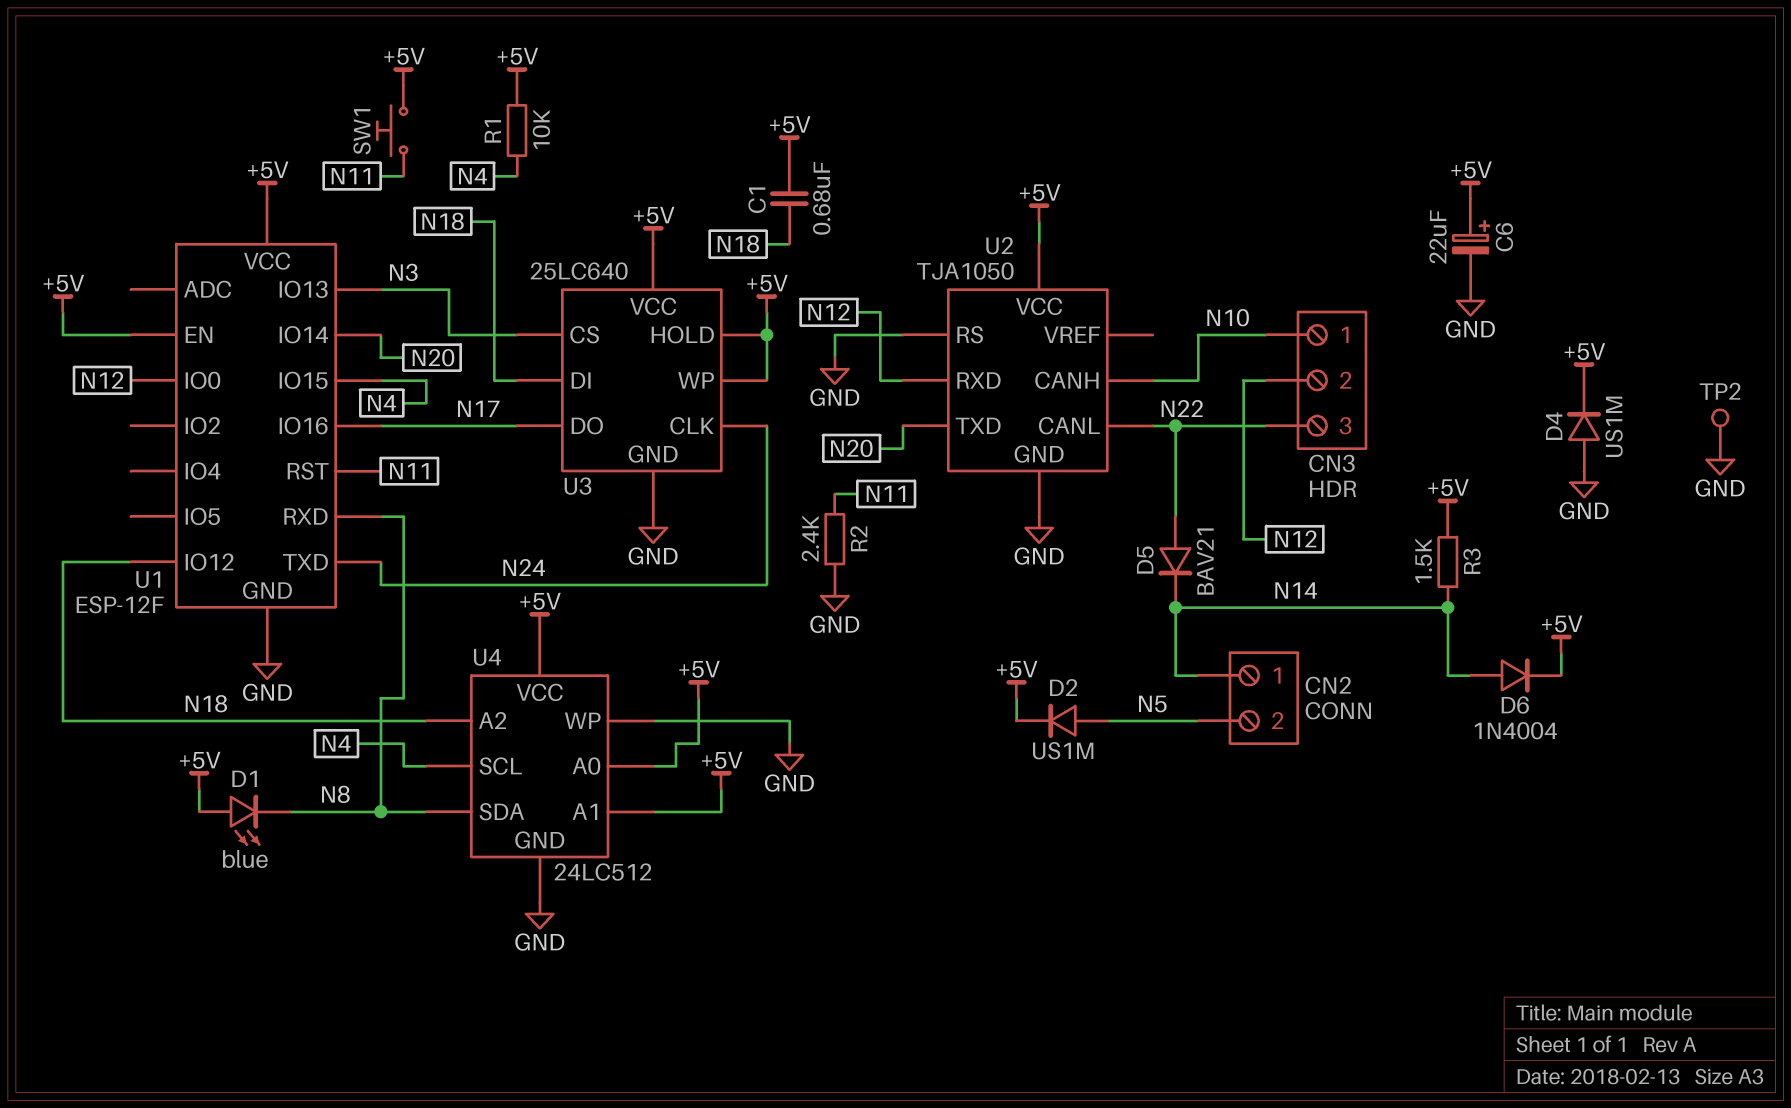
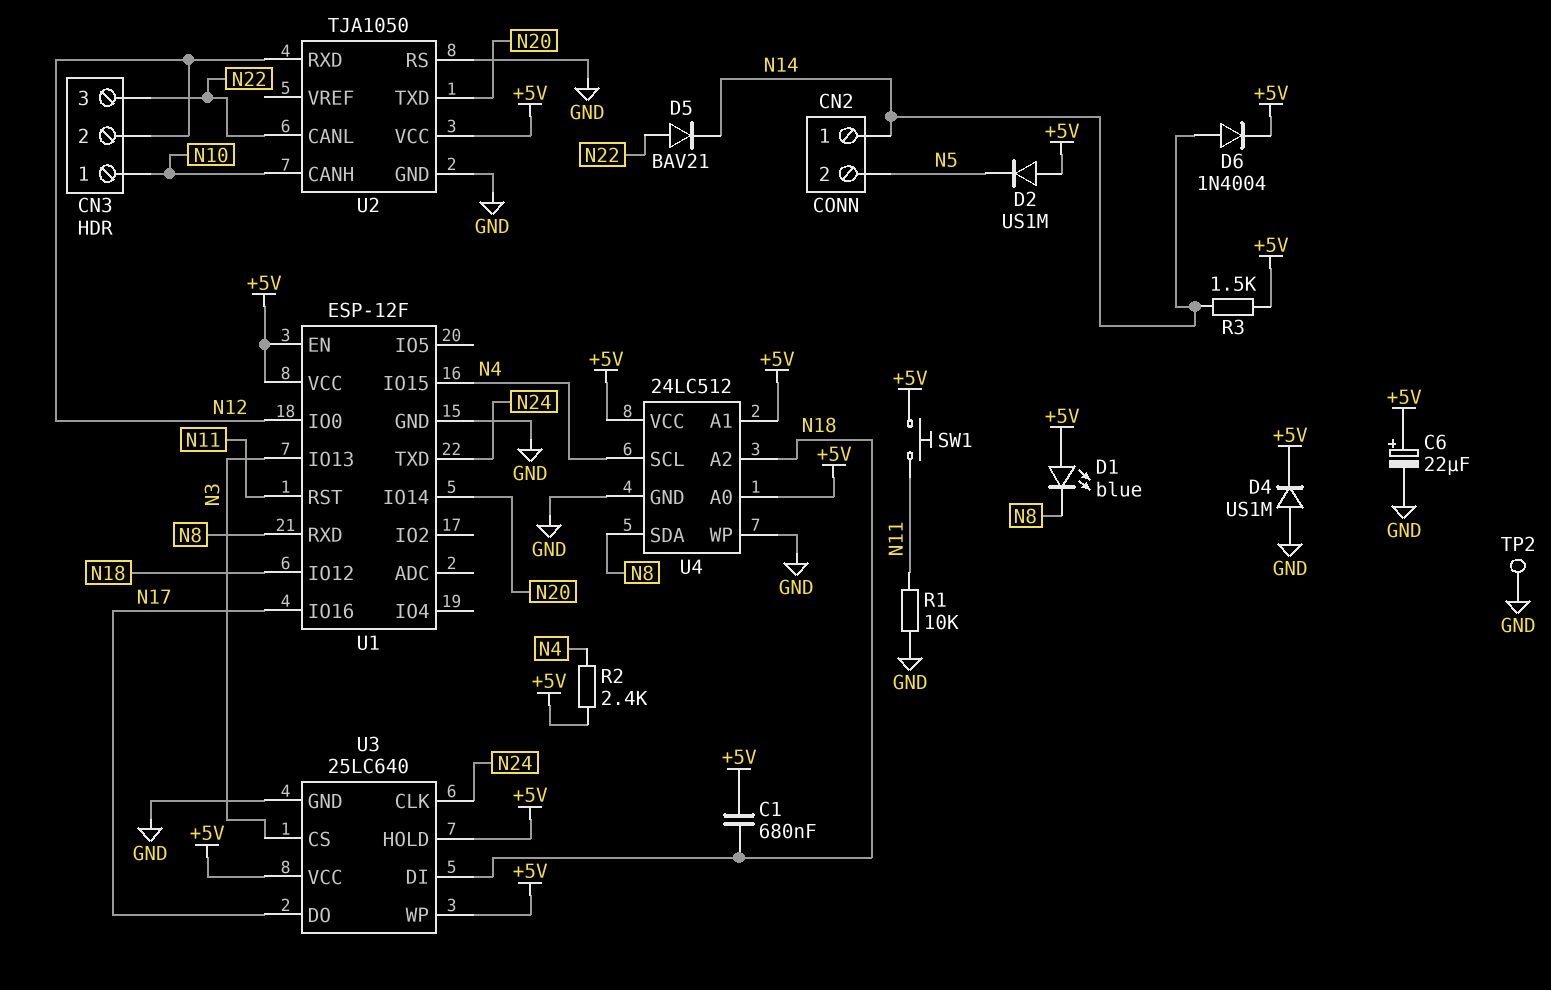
D2: diode US1M (A N5, K +5V) -> diode US1M (A +5V, K N5)
R1: 10k (+5V, N4) -> 10k (GND, N11)
R2: 2.4k (GND, N11) -> 2.4k (+5V, N4)

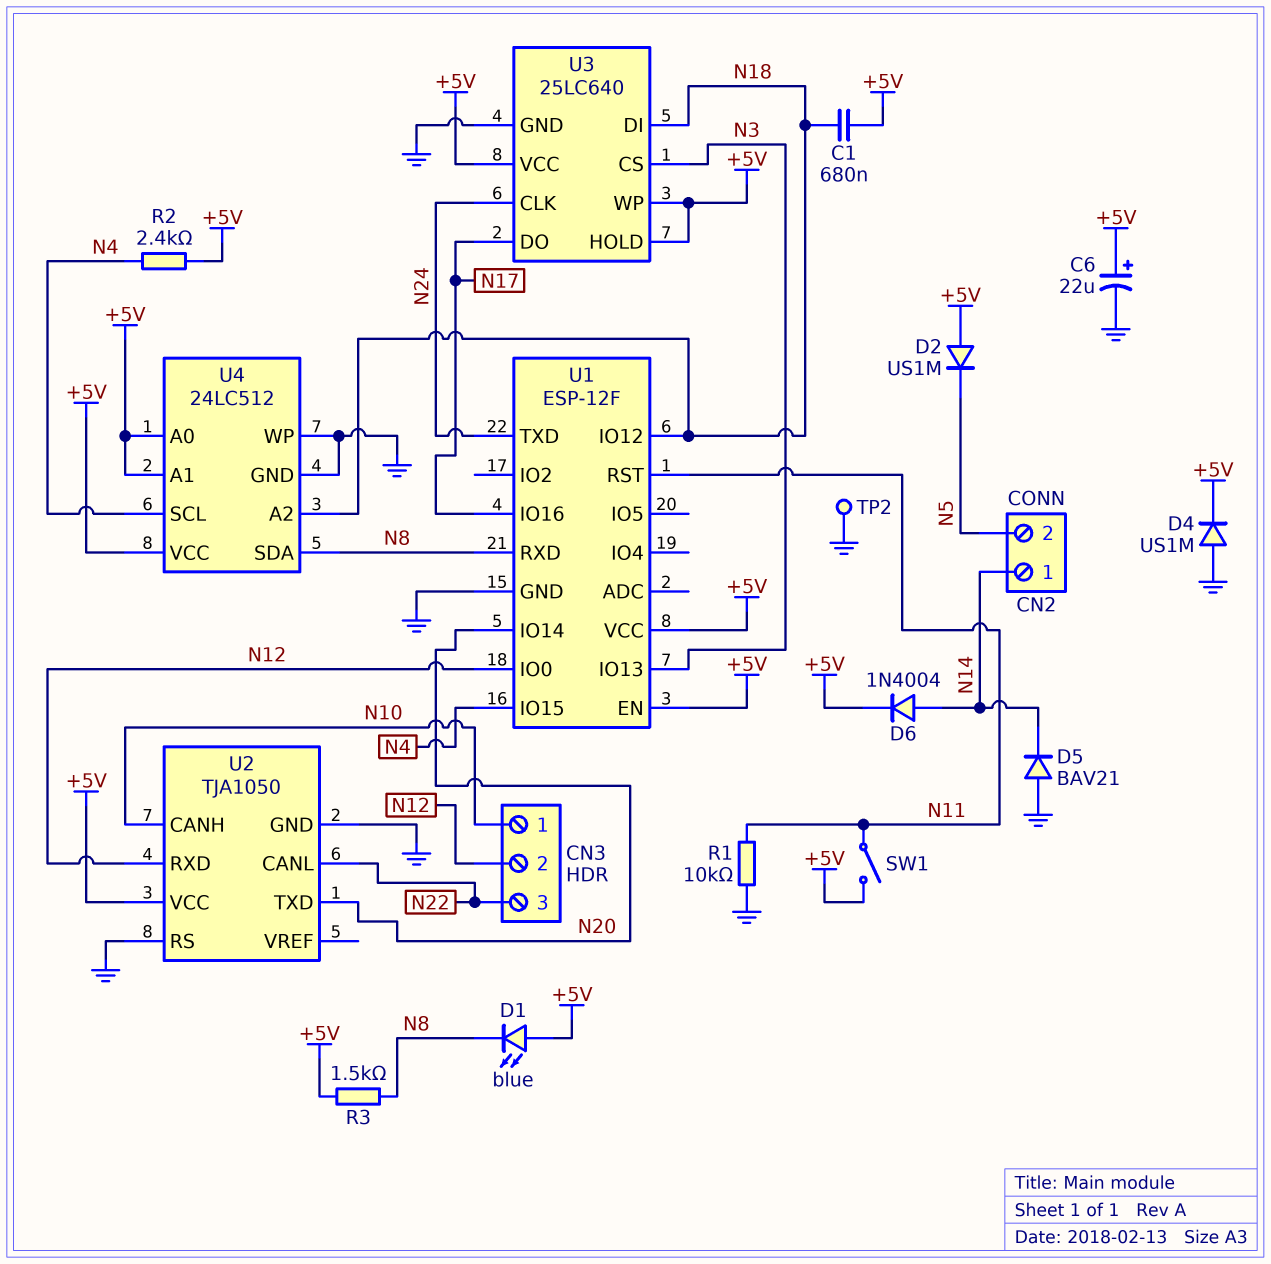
D5: diode BAV21 (A N22, K N14) -> diode BAV21 (A GND, K N14)
R3: 1.5k (+5V, N14) -> 1.5k (+5V, N8)
SW1: button (+5V, N11) -> switch (+5V, N11)

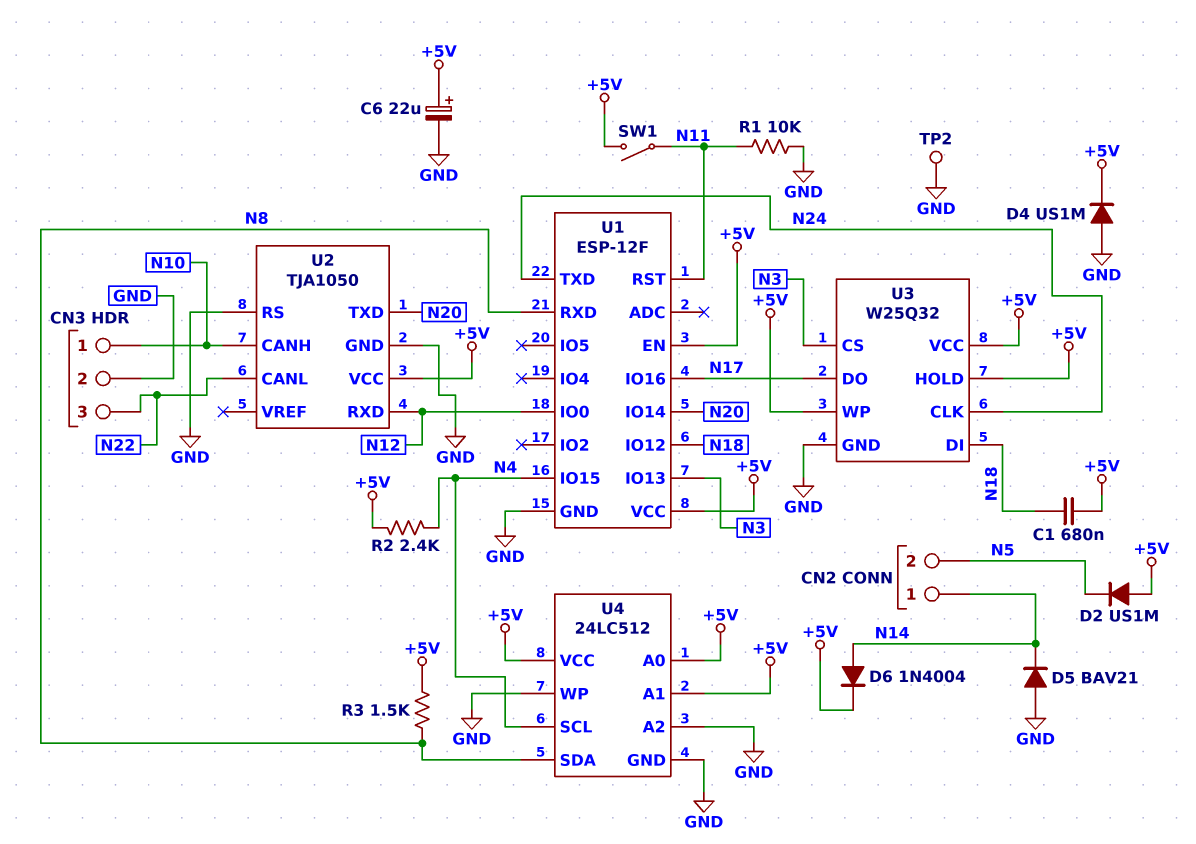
CN3 pin 2: N12 -> GND
D1: LED blue (A +5V, K N8) -> none
U3: 25LC640 -> W25Q32
U4 pin A2: N18 -> GND

